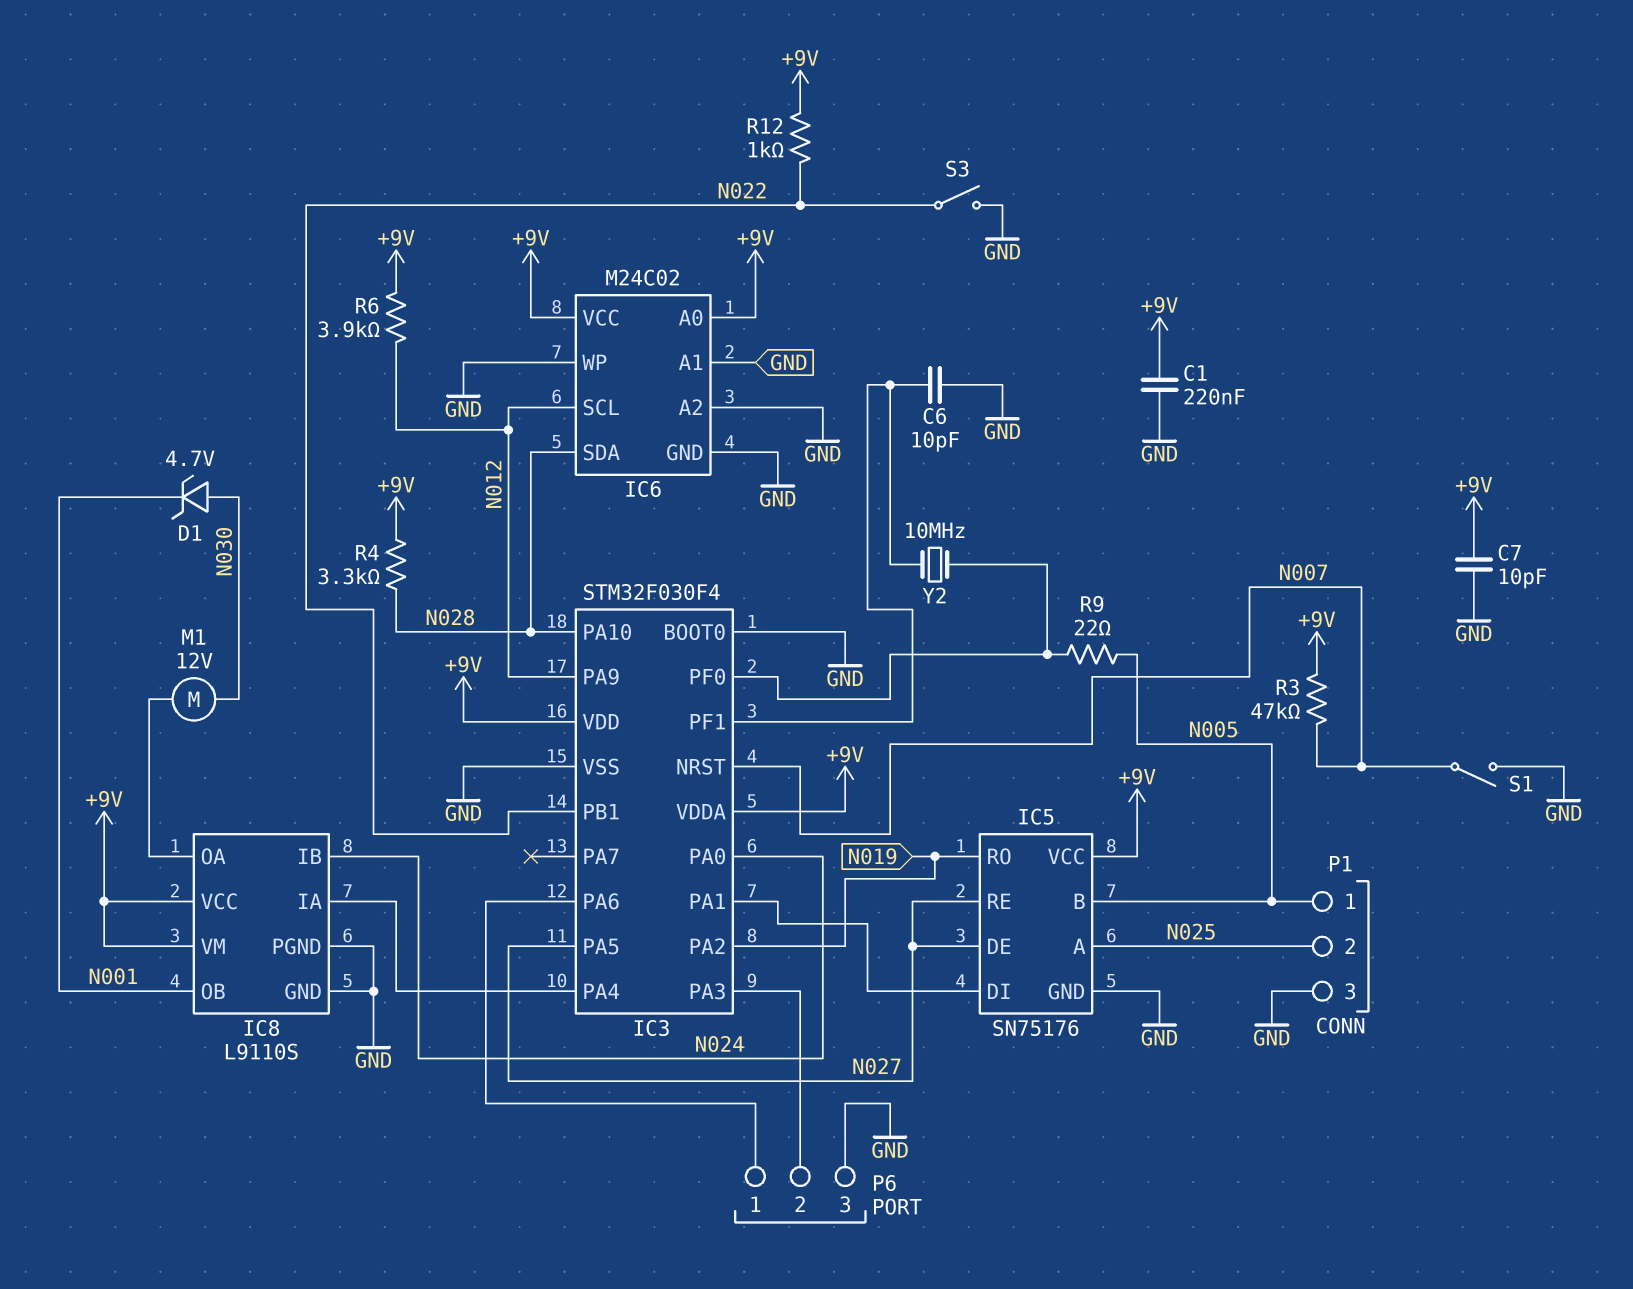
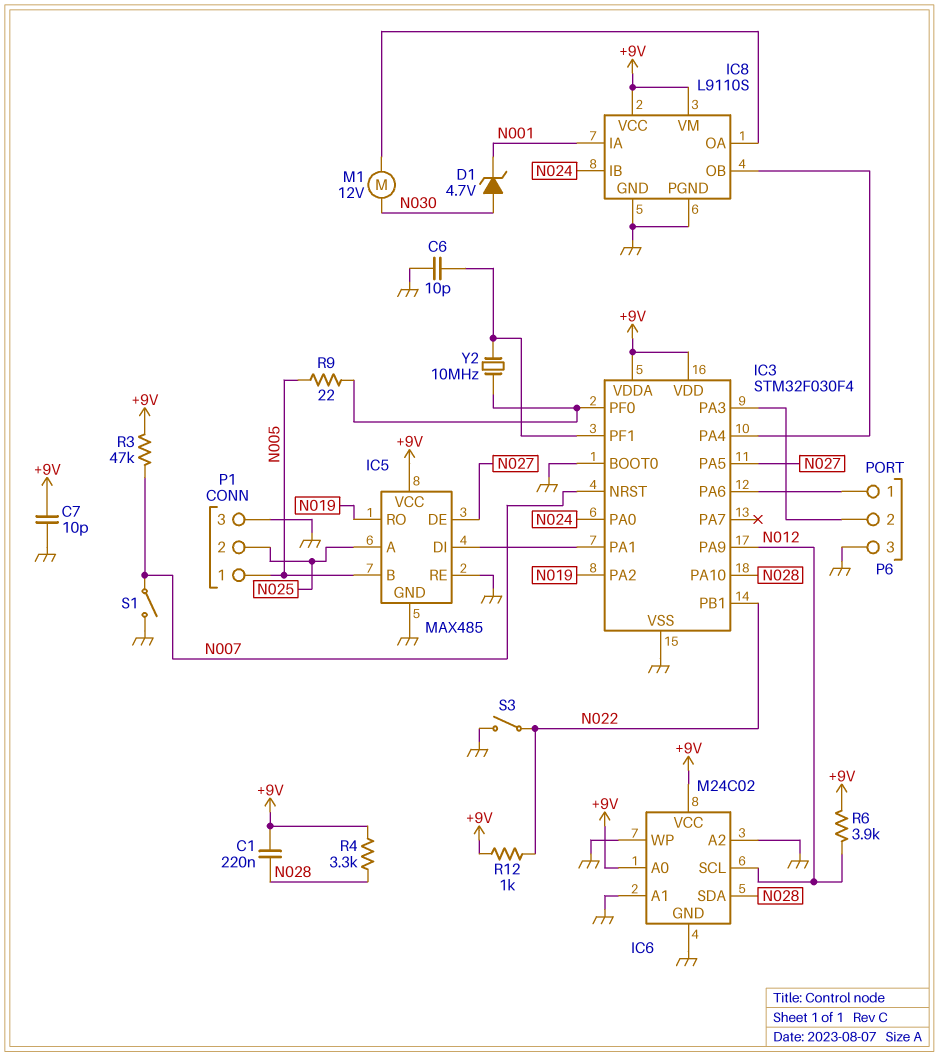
C1: 220nF (+9V, GND) -> 220nF (+9V, N028)
IC5: SN75176 -> MAX485
IC5 pin RE: N027 -> GND
IC8 pin IA: IC3/PA4 -> N001
IC8 pin OB: N001 -> IC3/PA4

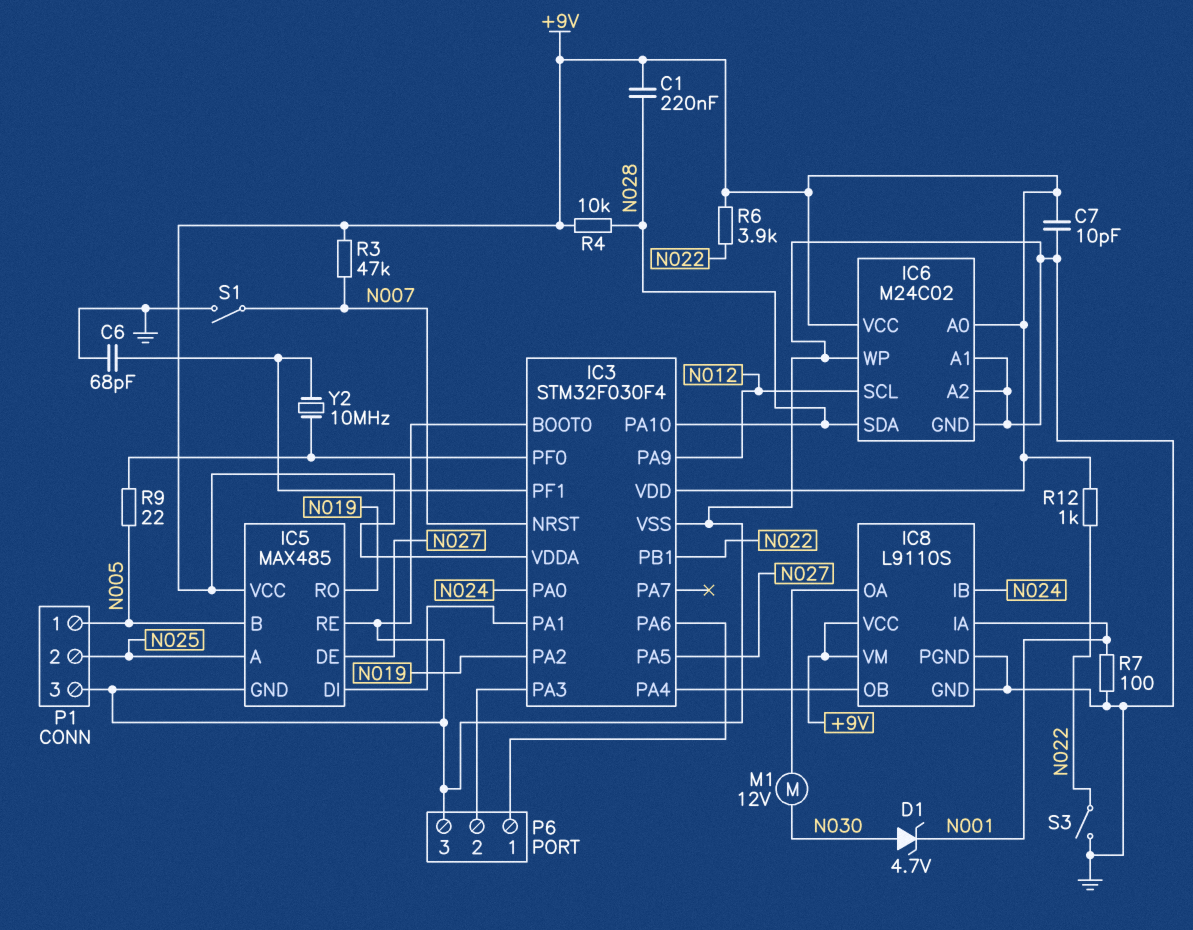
C6: 10pF (GND, IC3/PF1) -> 68pF (GND, IC3/PF1)
R4: 3.3k (+9V, N028) -> 10k (+9V, N028)
R6: 3.9k (+9V, N012) -> 3.9k (+9V, N022)
R7: none -> 100 (GND, N001)

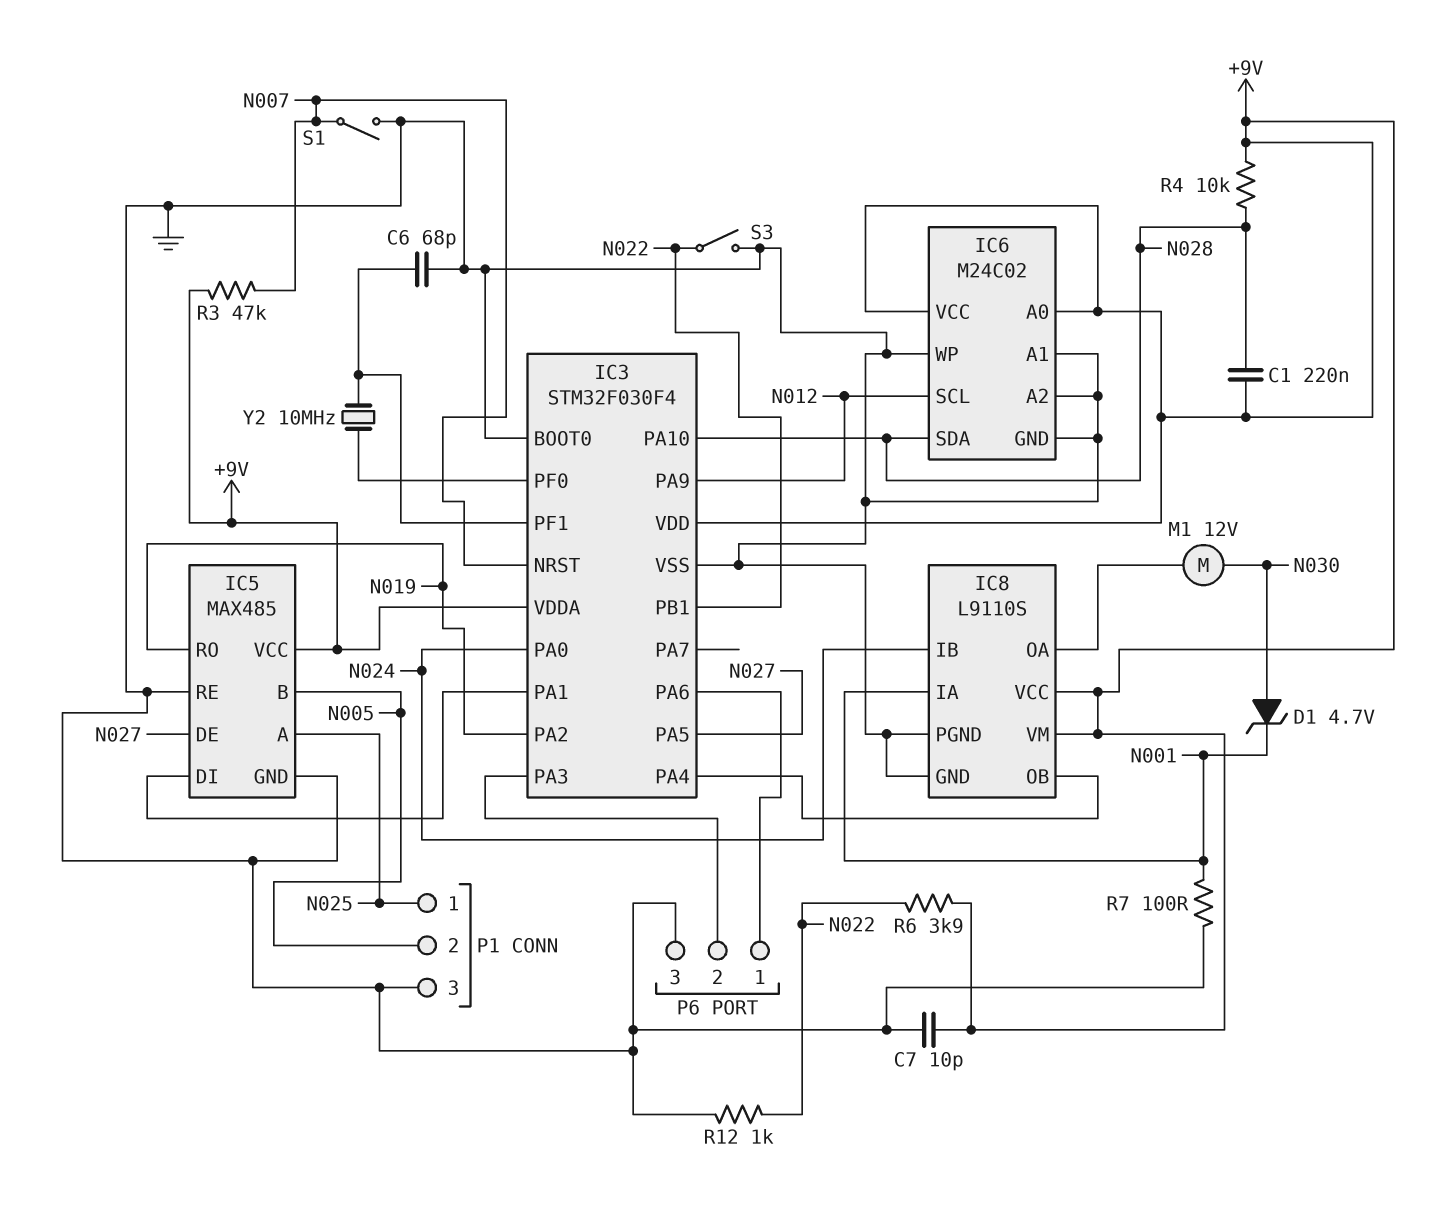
P1 pin 1: N005 -> N025
P1 pin 2: N025 -> N005
R9: 22 (IC3/PF0, N005) -> none
R12: 1k (+9V, N022) -> 1k (GND, N022)

